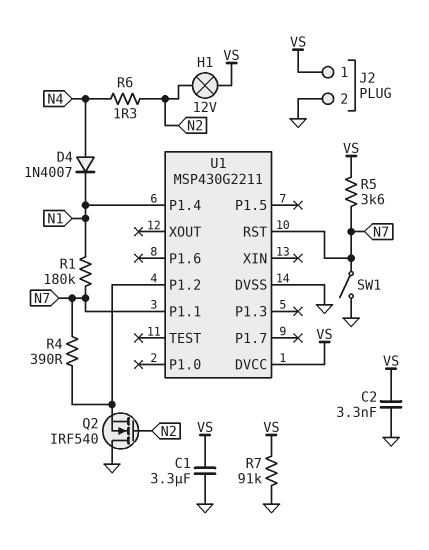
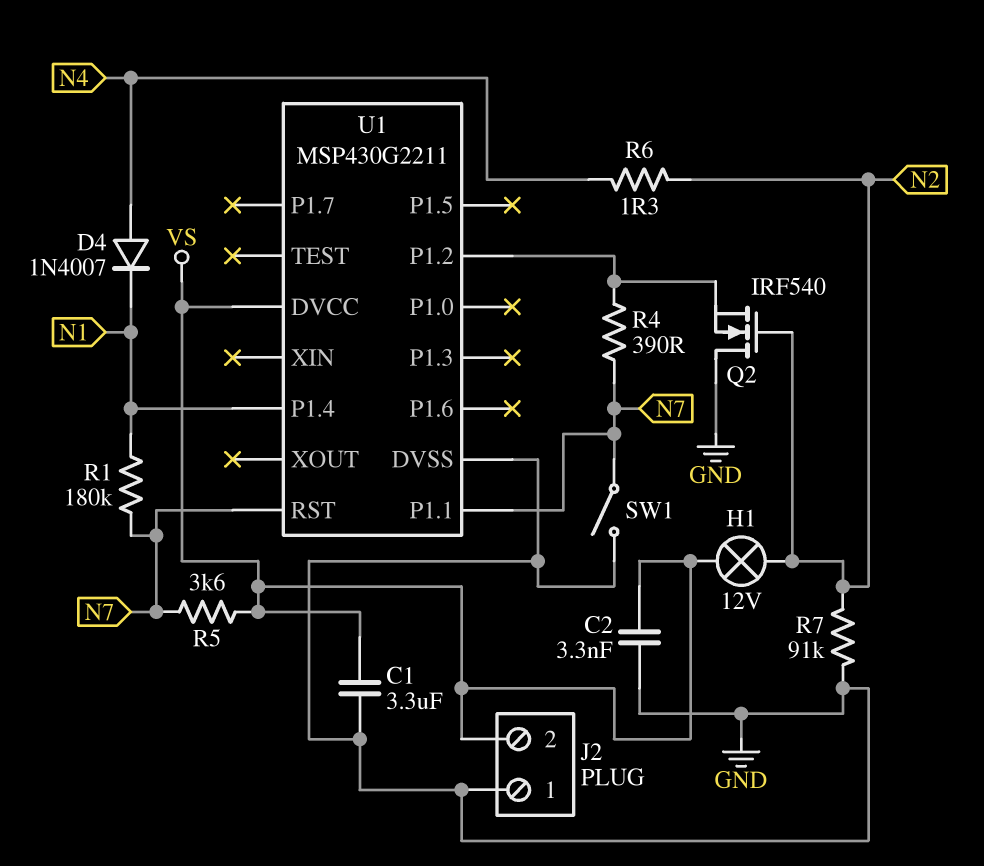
J2 pin 1: VS -> GND
J2 pin 2: GND -> VS
R7: 91k (GND, VS) -> 91k (GND, N2)

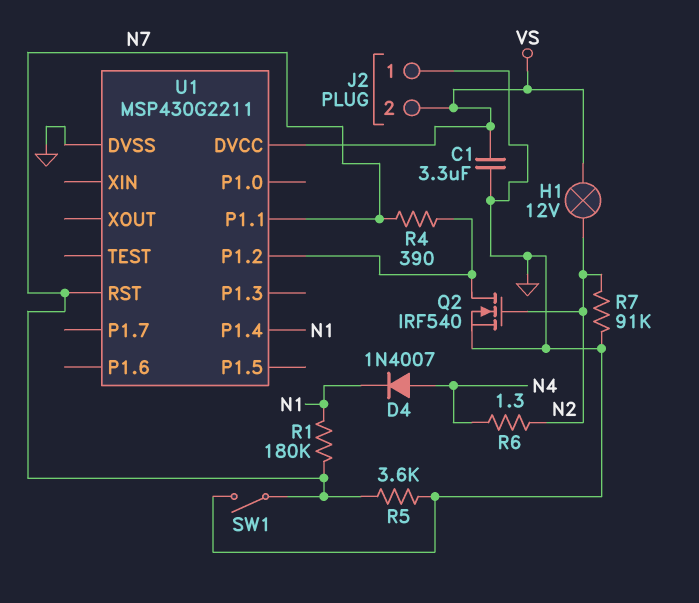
C2: 3.3nF (GND, VS) -> none
Q2: NMOS IRF540 (G N2, D GND, S U1/P1.2) -> NMOS IRF540 (G N2, D U1/P1.2, S GND)
R5: 3.6k (N7, VS) -> 3.6k (GND, N7)

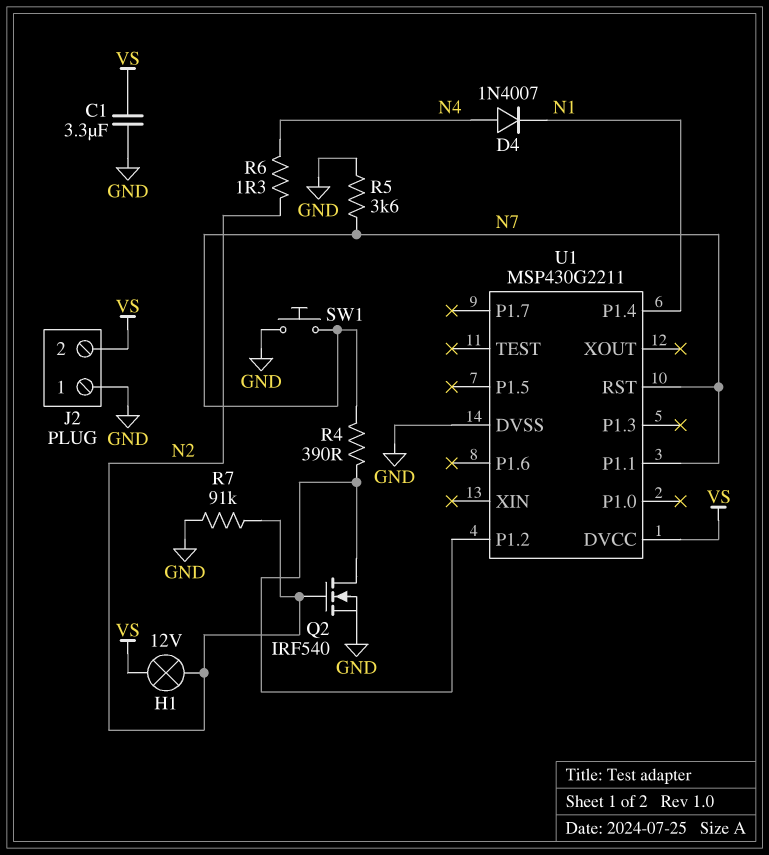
R1: 180k (N1, N7) -> none
SW1: switch (GND, N7) -> button (GND, N7)

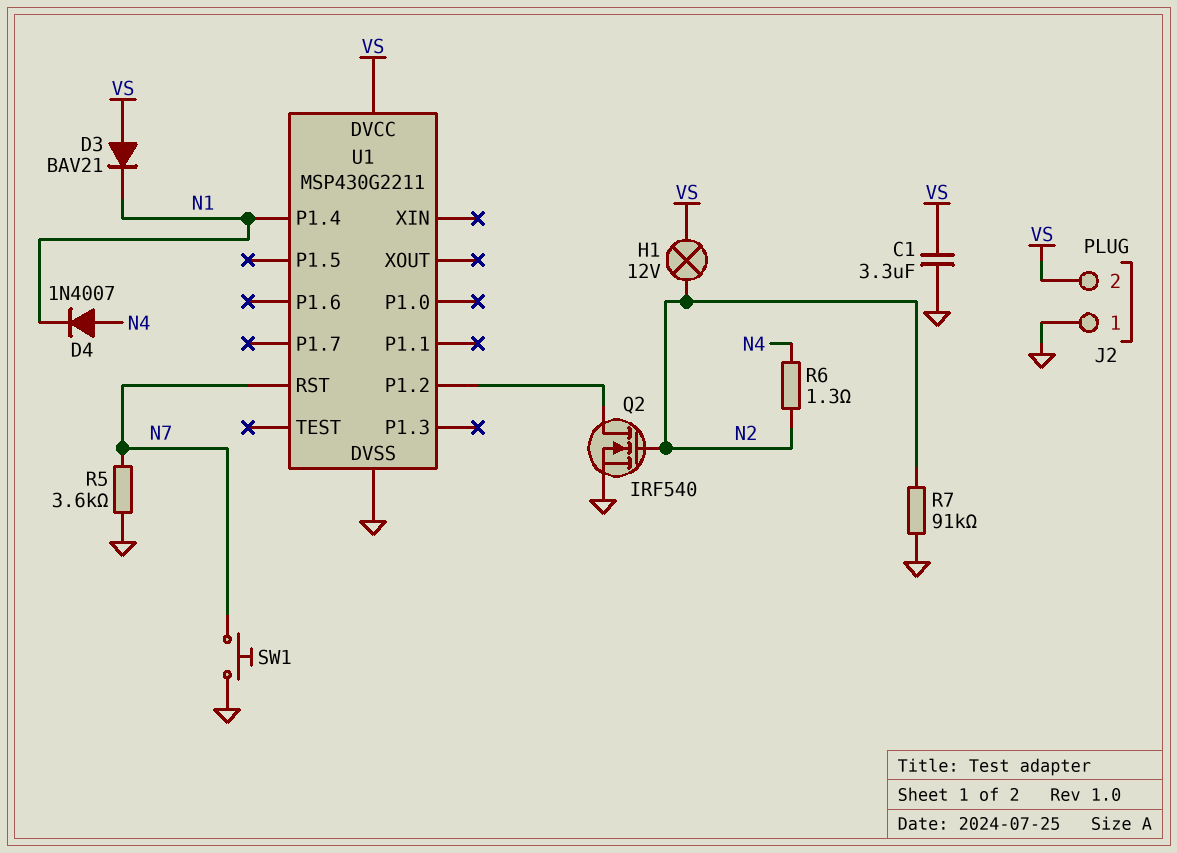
D3: none -> diode BAV21 (A VS, K N1)
R4: 390 (N7, U1/P1.2) -> none
U1 pin P1.1: N7 -> none

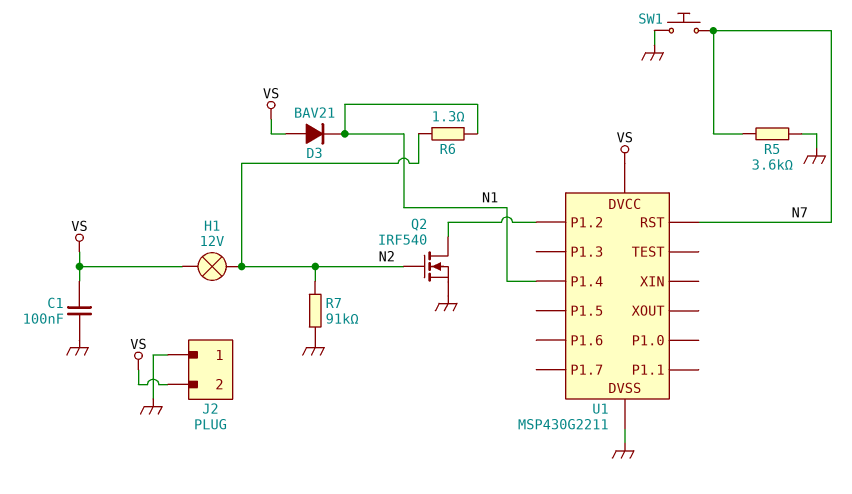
C1: 3.3uF (GND, VS) -> 100nF (GND, VS)
D4: diode 1N4007 (A N4, K N1) -> none
R6: 1.3 (N2, N4) -> 1.3 (N1, N2)

